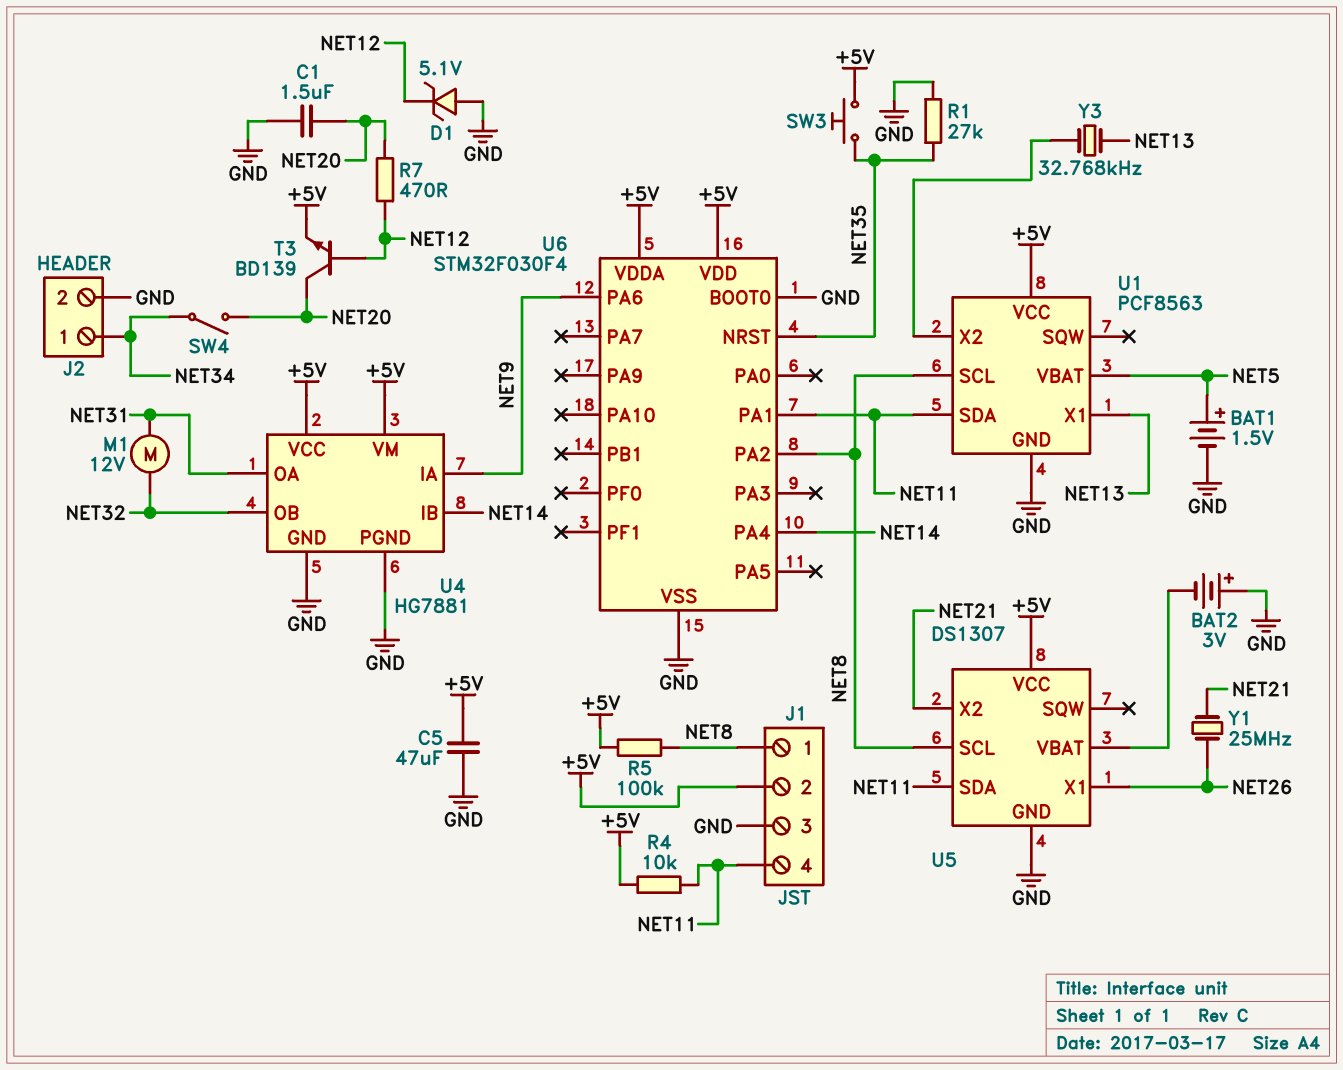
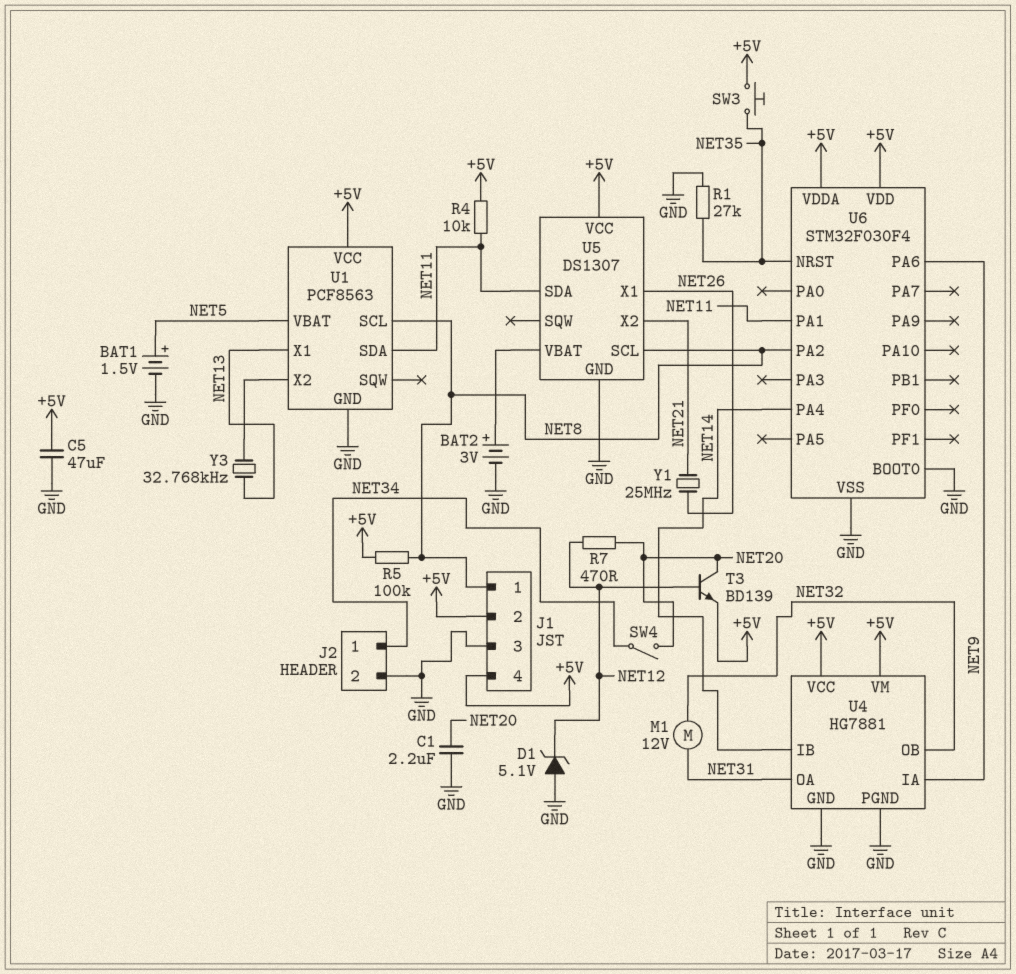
BAT2: 3V (plus GND, minus U5/VBAT) -> 3V (plus U5/VBAT, minus GND)
C1: 1.5uF (GND, NET20) -> 2.2uF (GND, NET20)
J1 pin 4: NET11 -> +5V

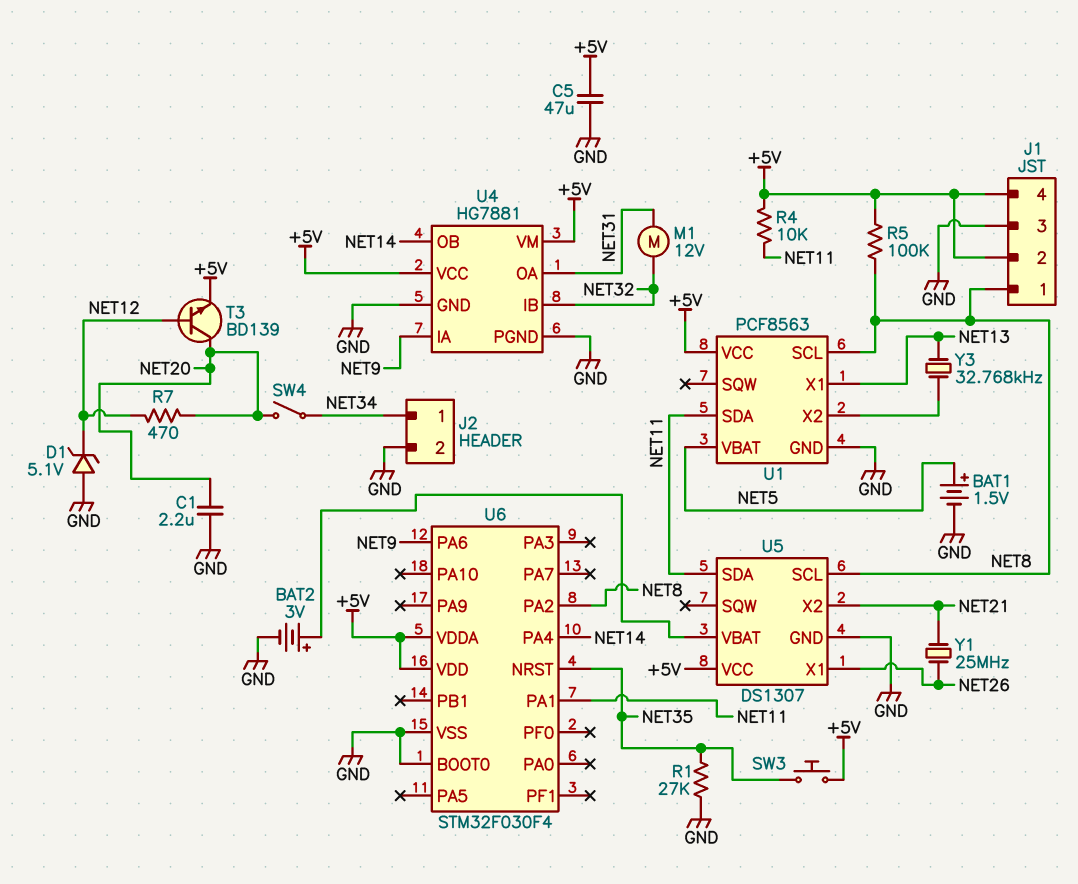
U4 pin IB: NET14 -> NET32
U4 pin OB: NET32 -> NET14

